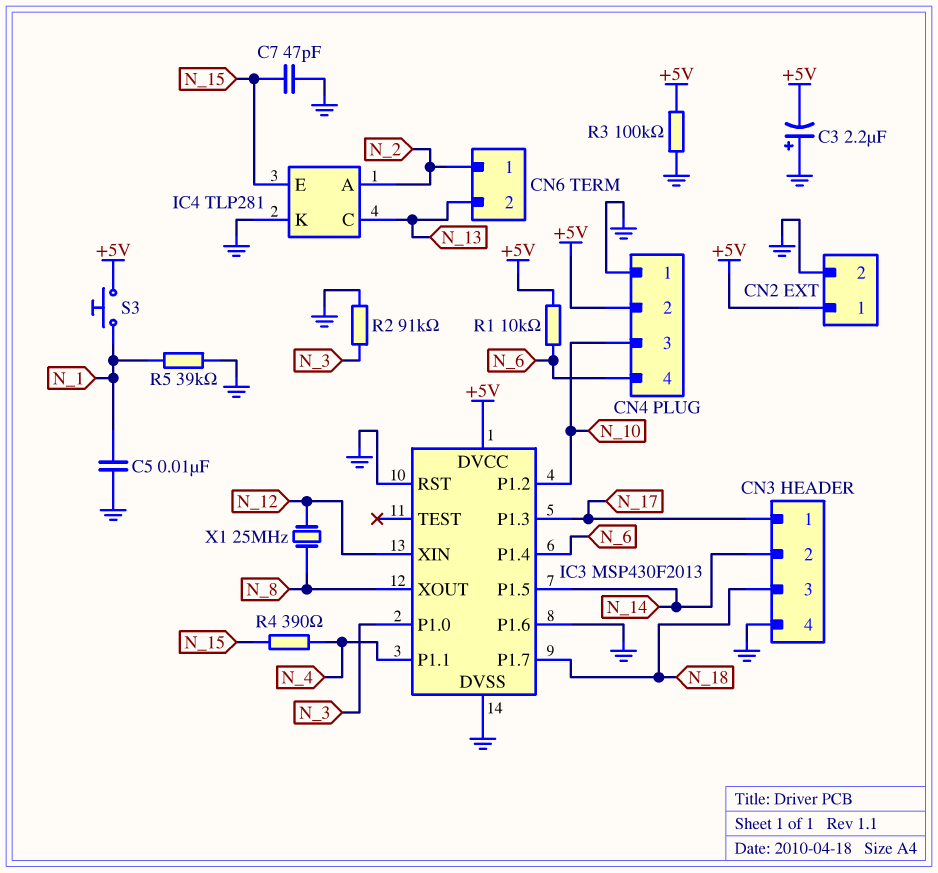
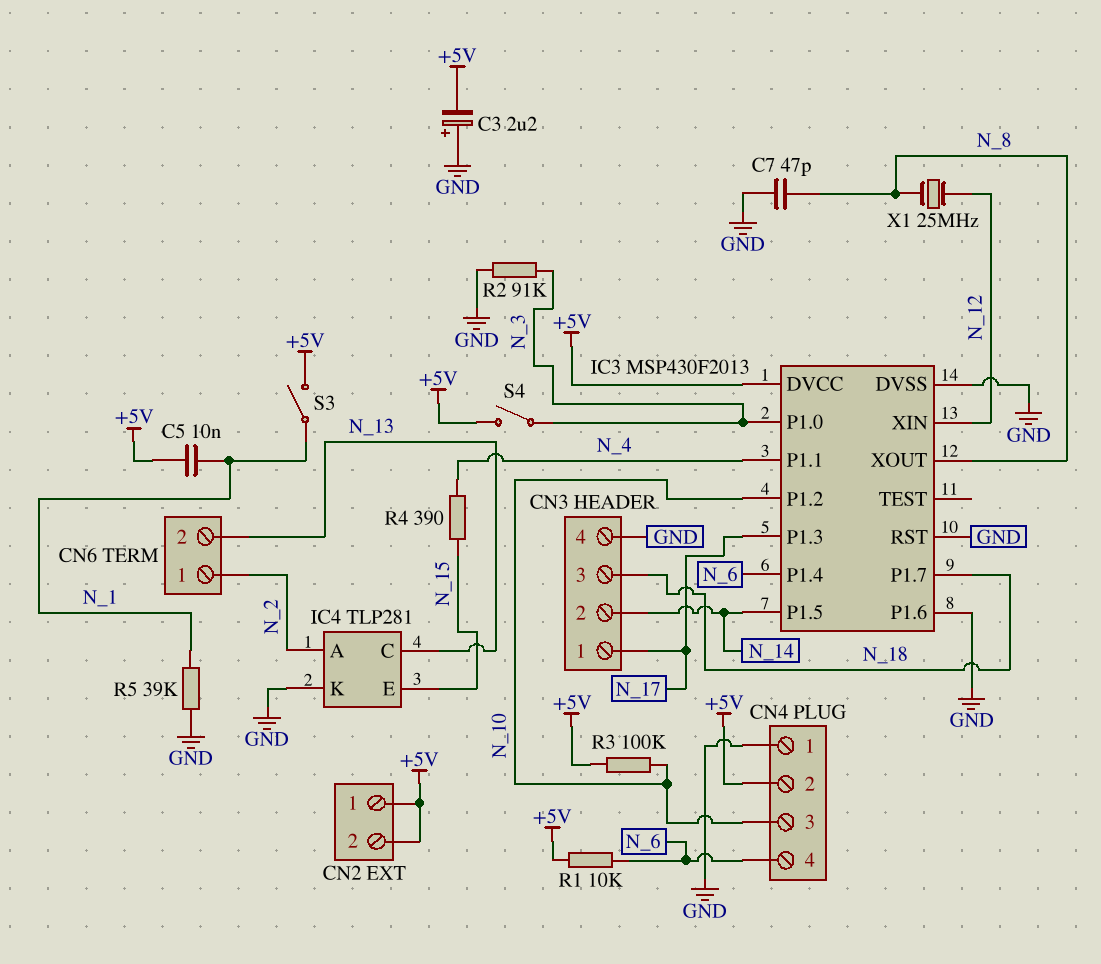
C5: 10nF (GND, N_1) -> 10nF (+5V, N_1)
C7: 47pF (GND, N_15) -> 47pF (GND, N_8)
CN2 pin 2: GND -> +5V
R3: 100k (+5V, GND) -> 100k (+5V, N_10)
S3: button (+5V, N_1) -> switch (+5V, N_1)
S4: none -> switch (+5V, N_3)

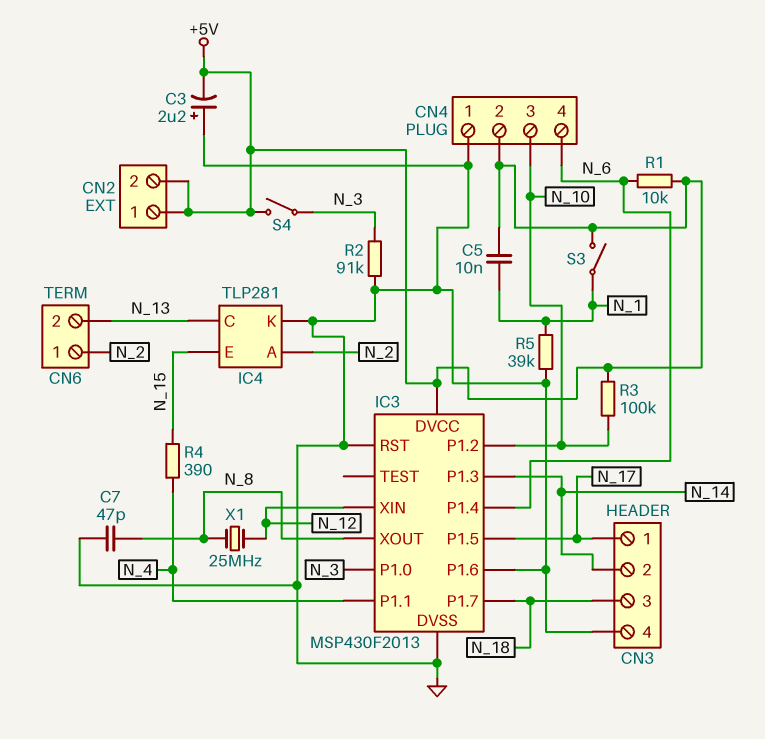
IC3 pin P1.3: N_17 -> N_14
IC3 pin P1.5: N_14 -> N_17

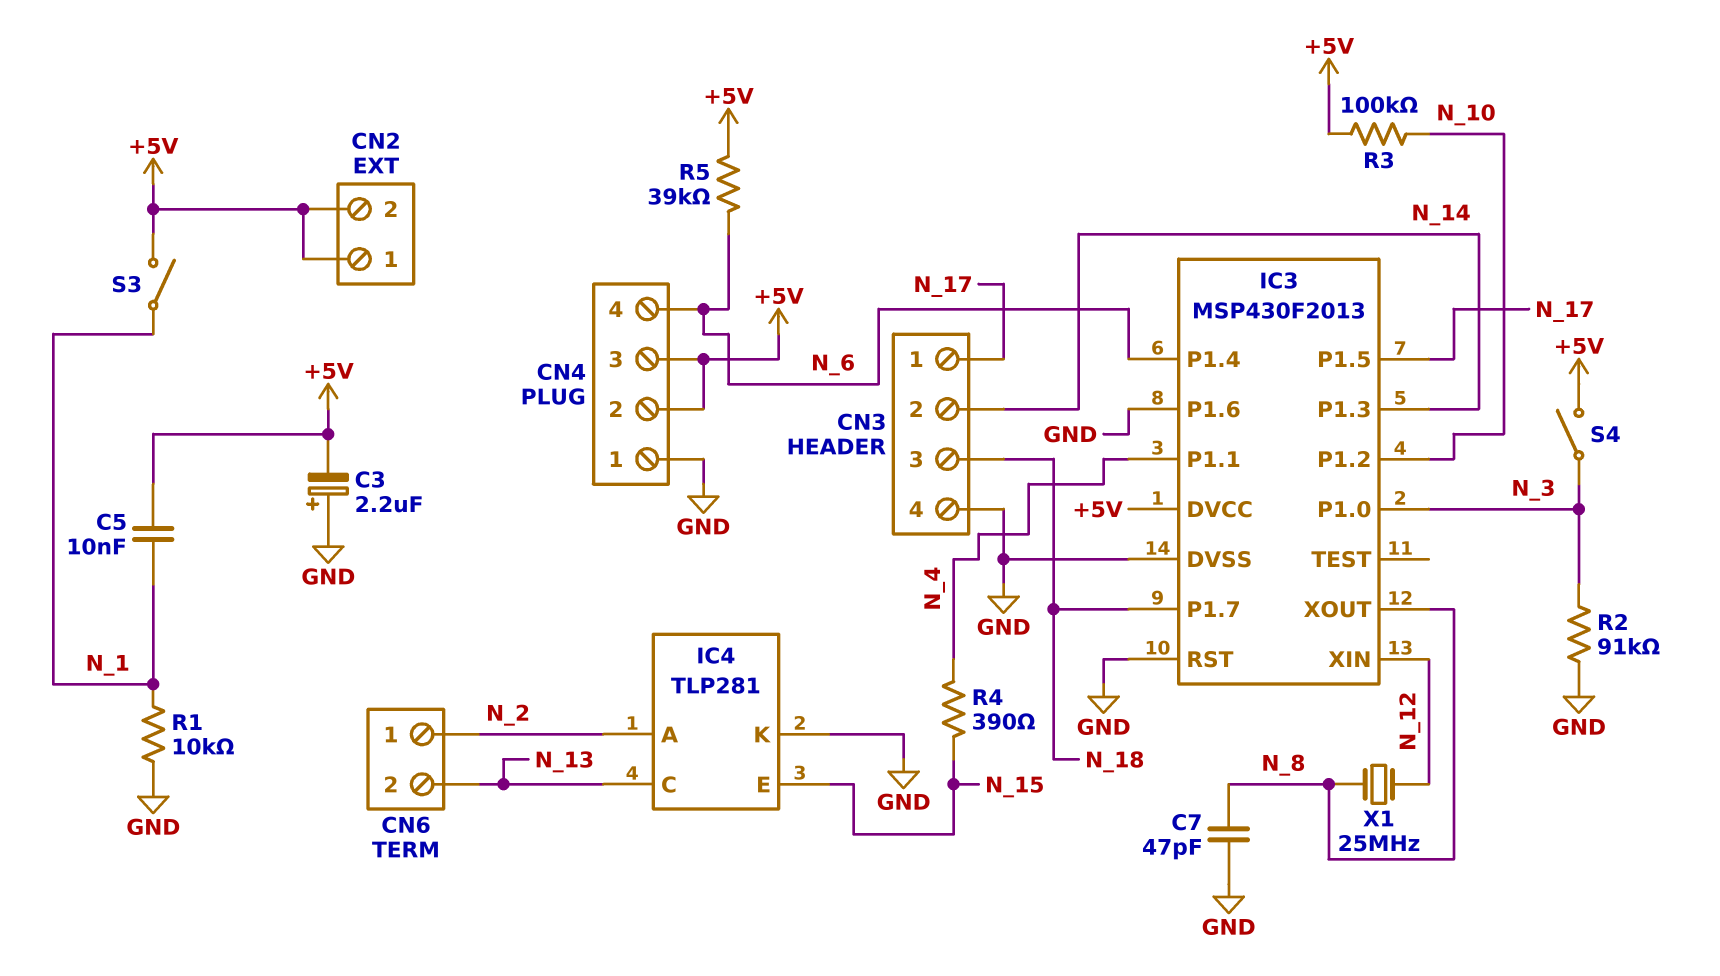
CN4 pin 3: N_10 -> +5V
R1: 10k (+5V, N_6) -> 10k (GND, N_1)
R5: 39k (GND, N_1) -> 39k (+5V, N_6)

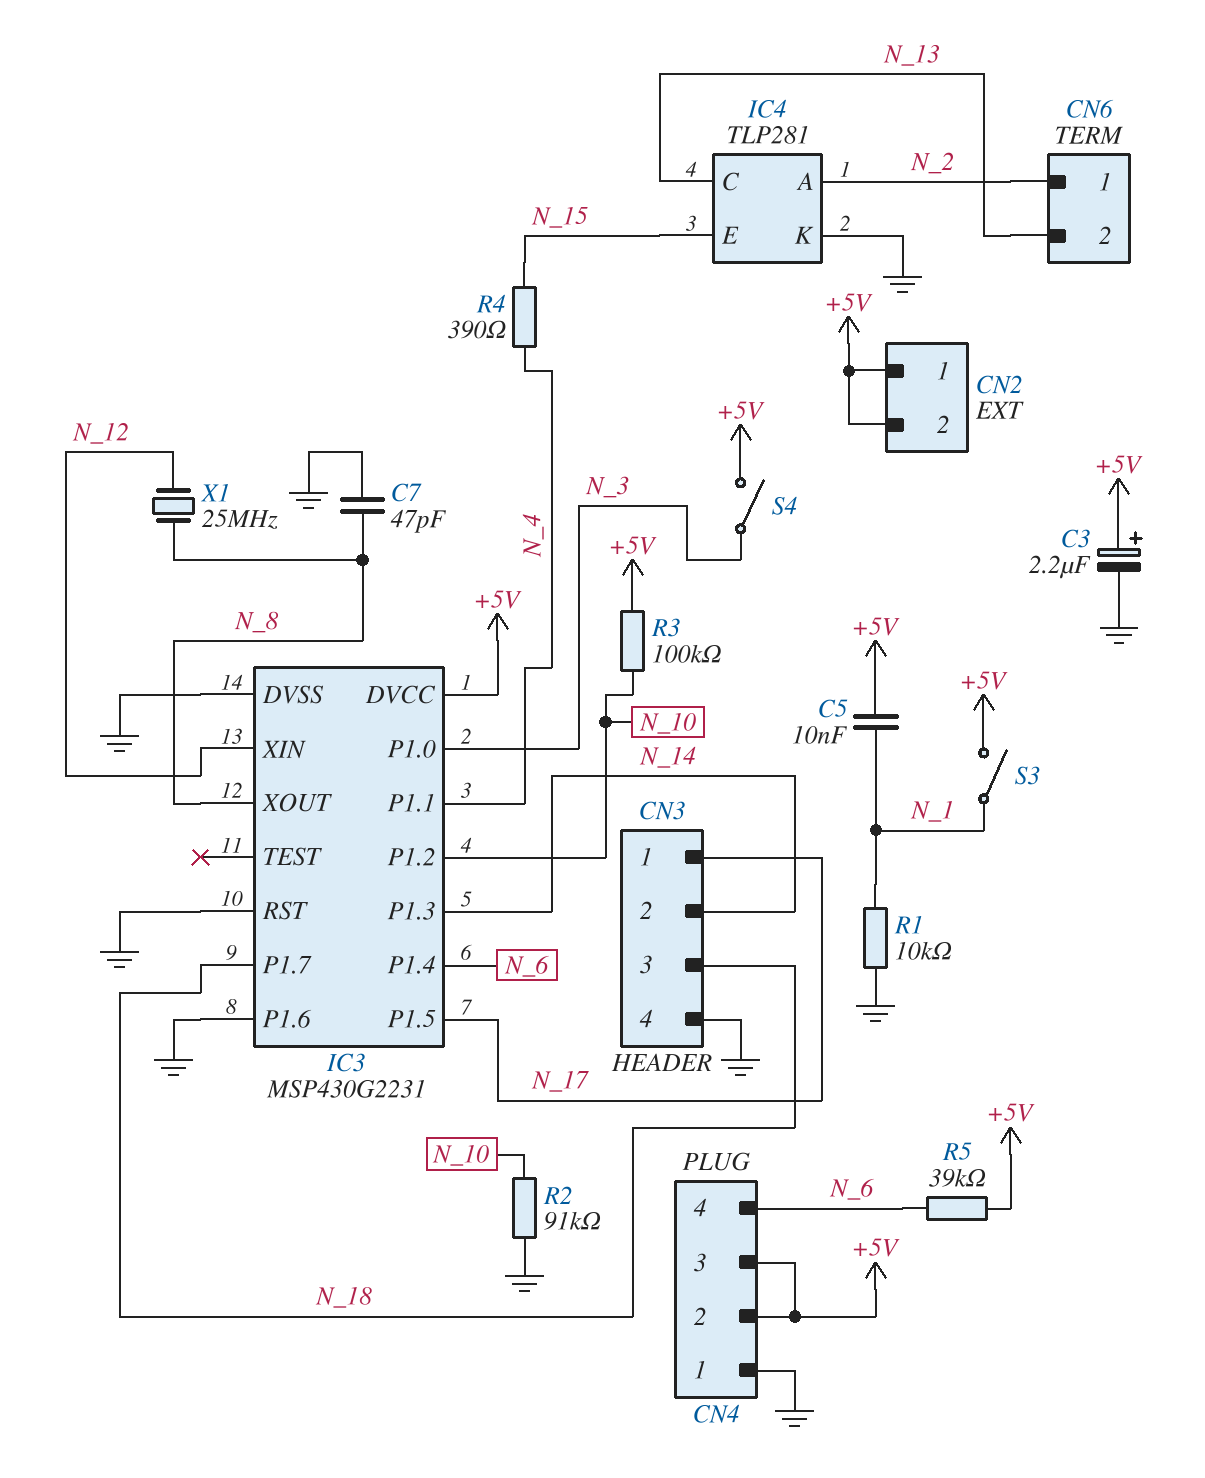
C3: 2.2uF (plus GND, minus +5V) -> 2.2uF (plus +5V, minus GND)
IC3: MSP430F2013 -> MSP430G2231
R2: 91k (GND, N_3) -> 91k (GND, N_10)

